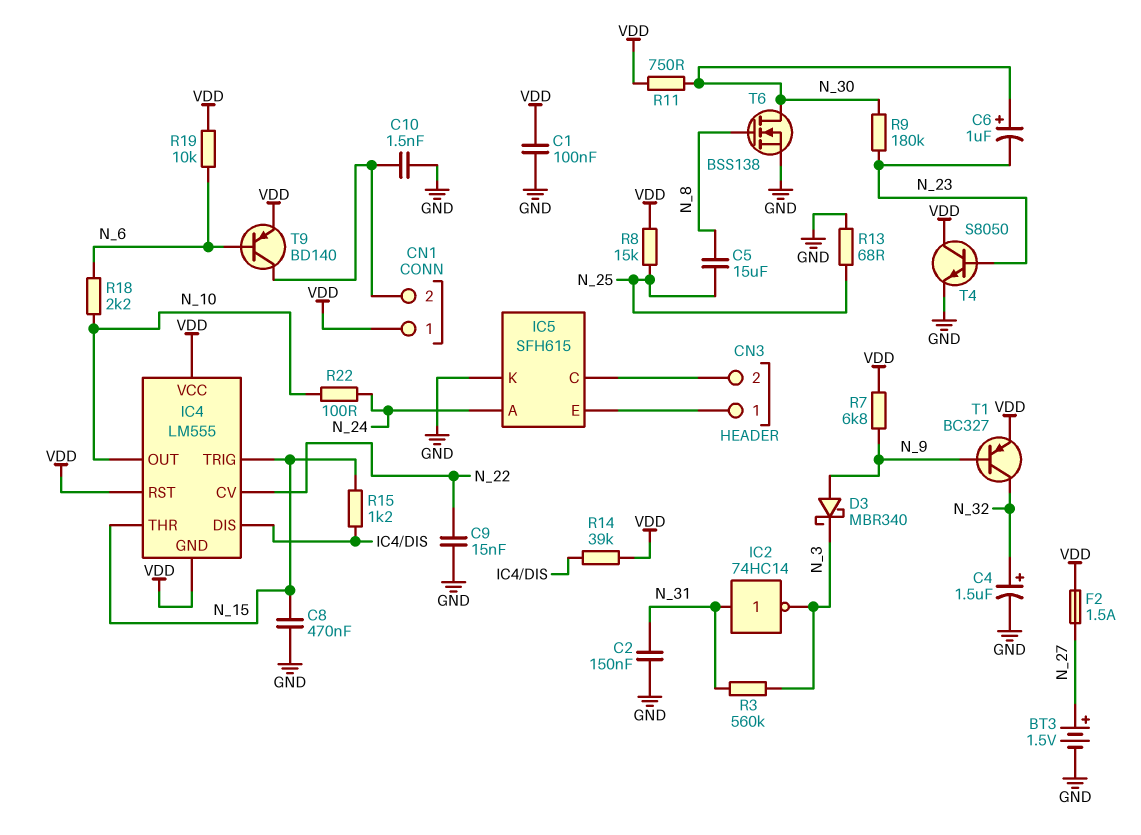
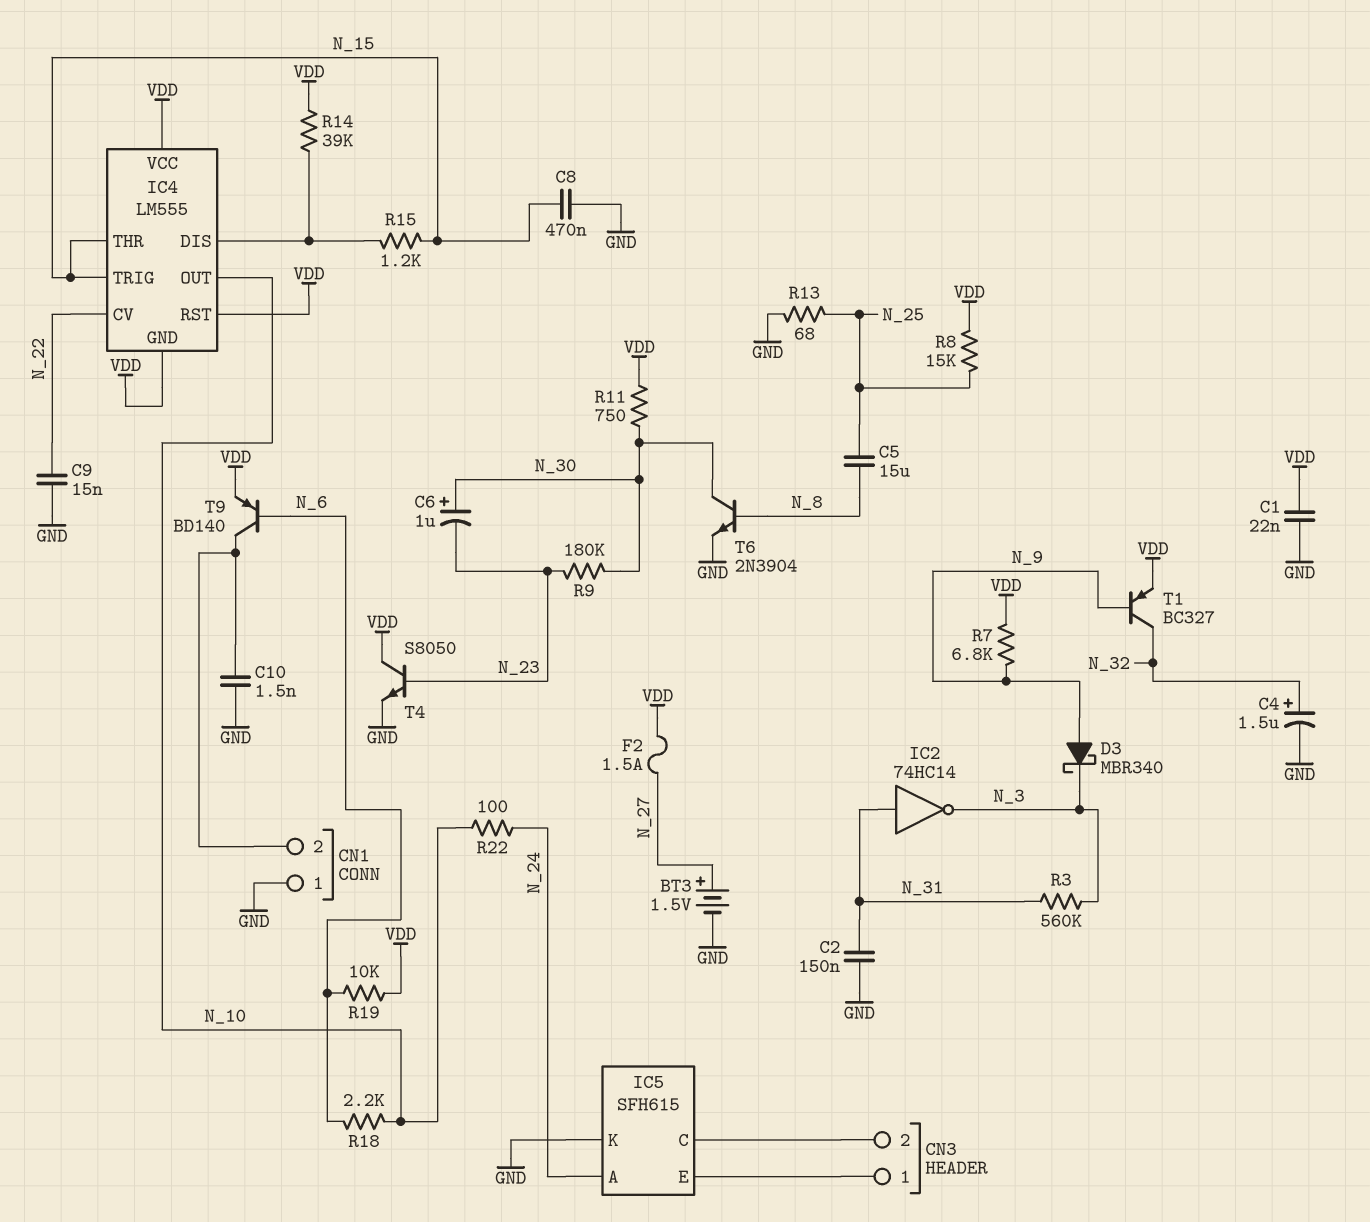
C1: 100nF (GND, VDD) -> 22nF (GND, VDD)
CN1 pin 1: VDD -> GND
T6: NMOS BSS138 (G N_8, D N_30, S GND) -> NPN 2N3904 (B N_8, C N_30, E GND)

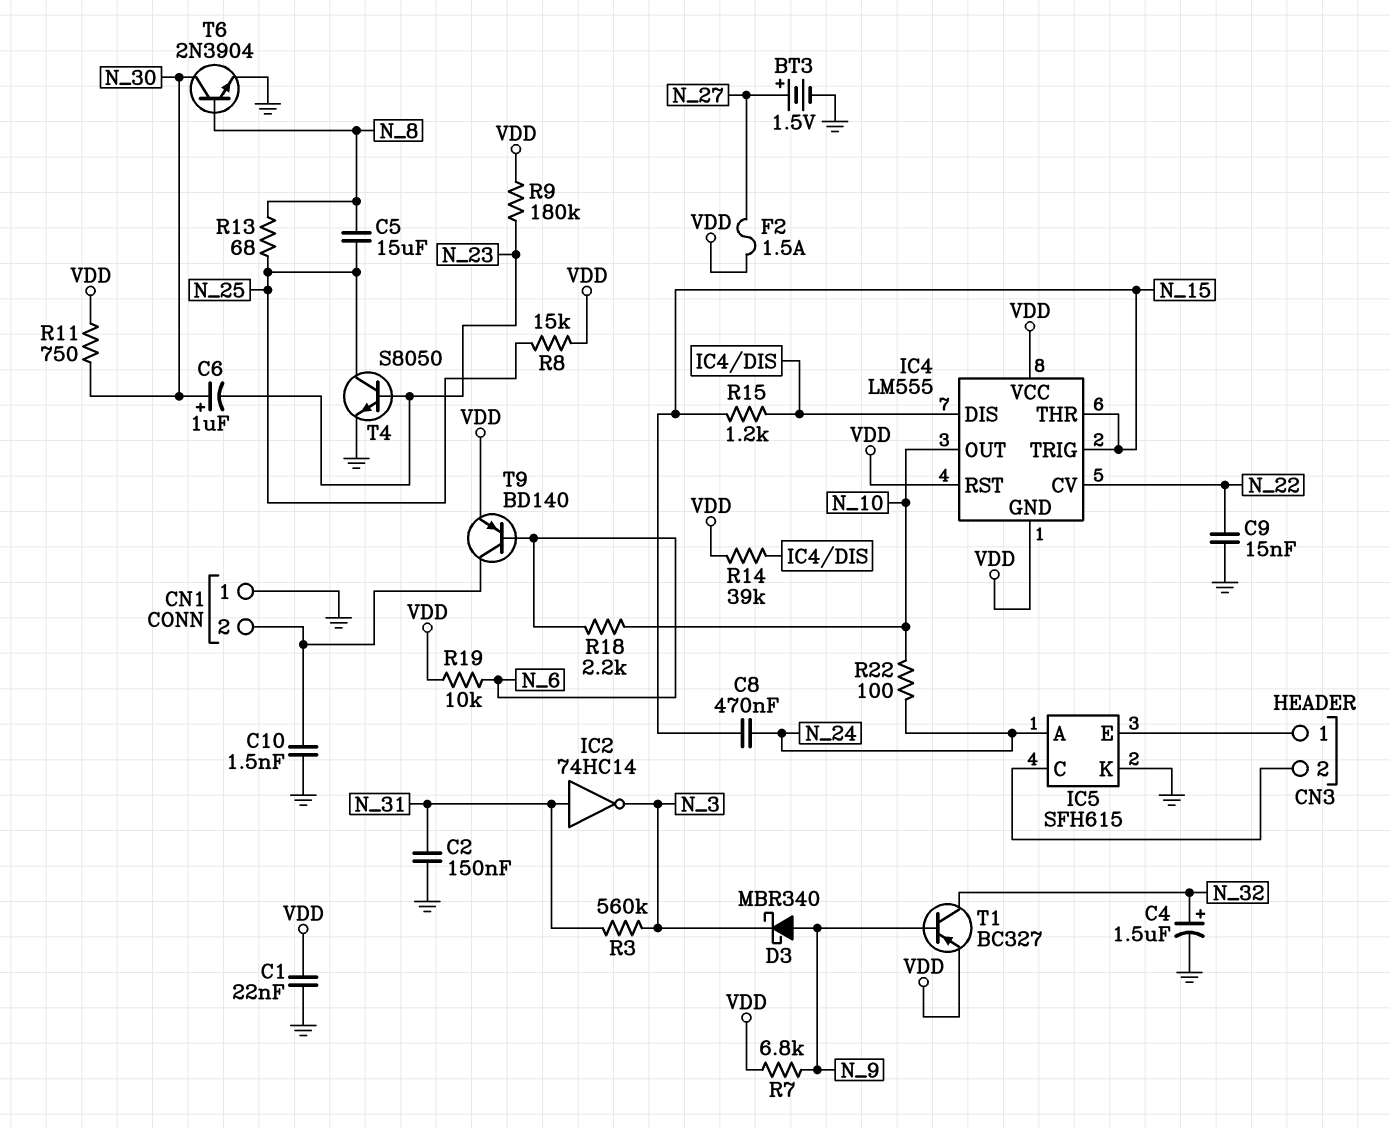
C8: 470nF (GND, N_15) -> 470nF (N_15, N_24)
R9: 180k (N_23, N_30) -> 180k (N_23, VDD)
R13: 68 (GND, N_25) -> 68 (N_8, N_25)
T4: NPN S8050 (B N_23, C VDD, E GND) -> NPN S8050 (B N_23, C N_25, E GND)

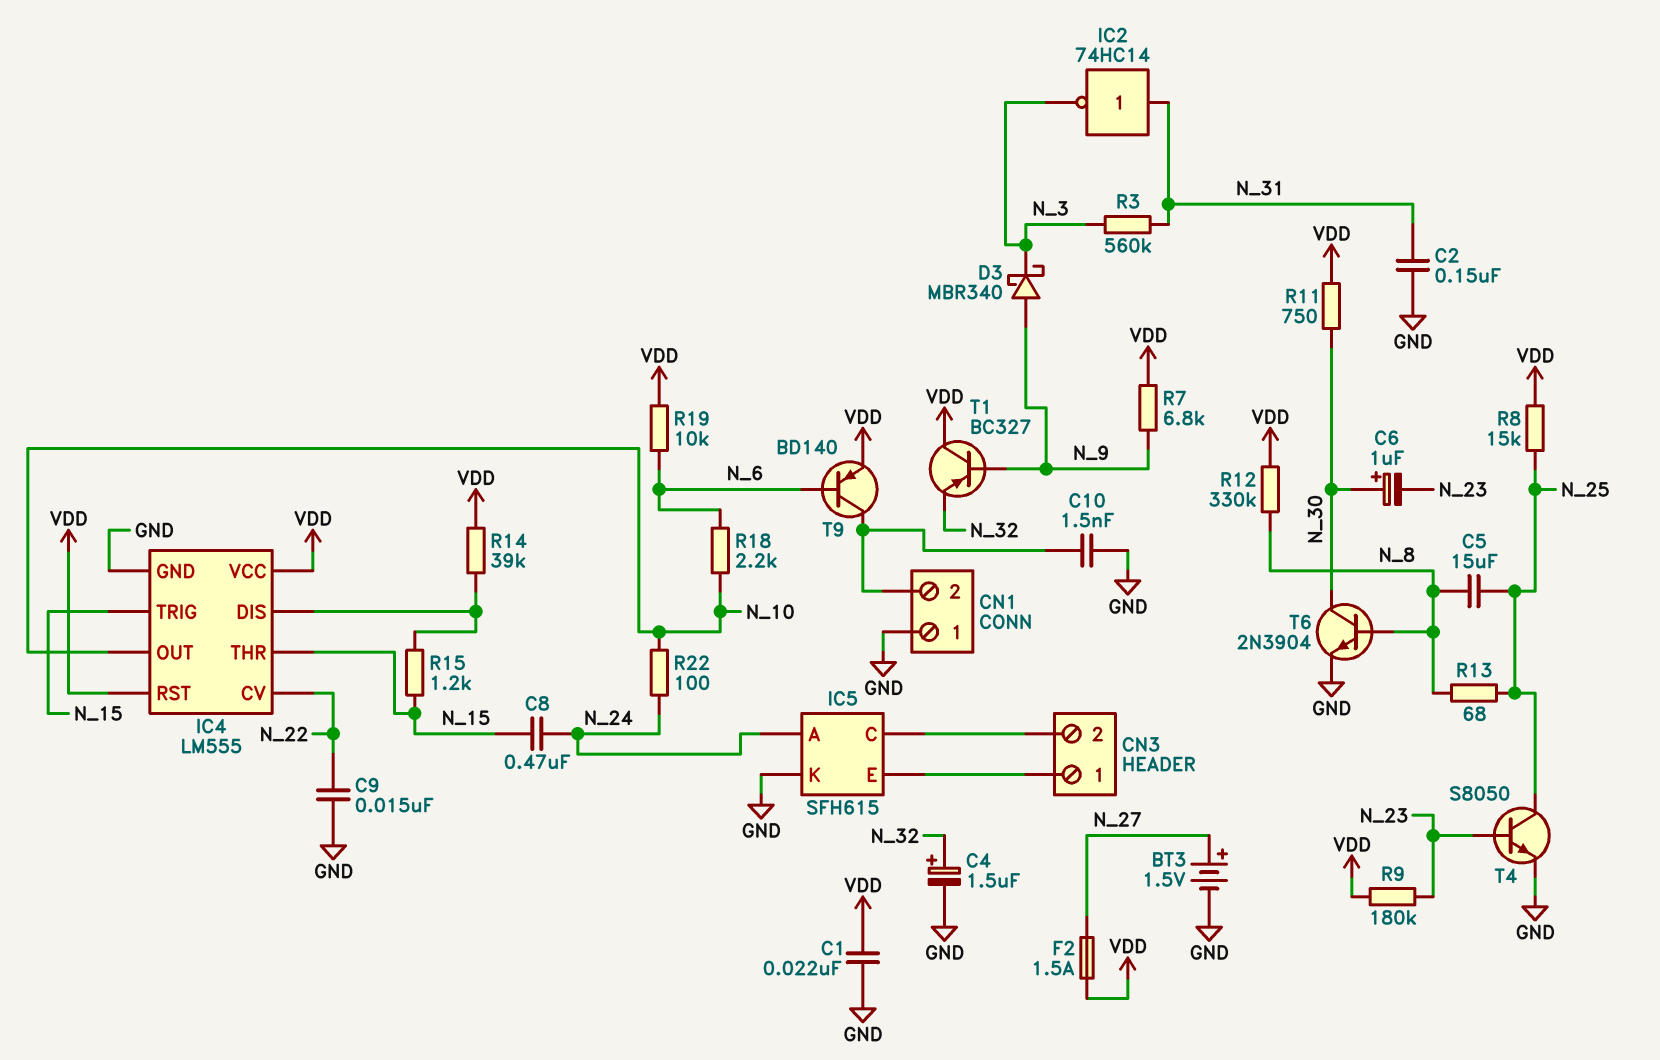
IC4 pin GND: VDD -> GND
R12: none -> 330k (N_8, VDD)
T1: PNP BC327 (B N_9, C N_32, E VDD) -> PNP BC327 (B N_9, C VDD, E N_32)

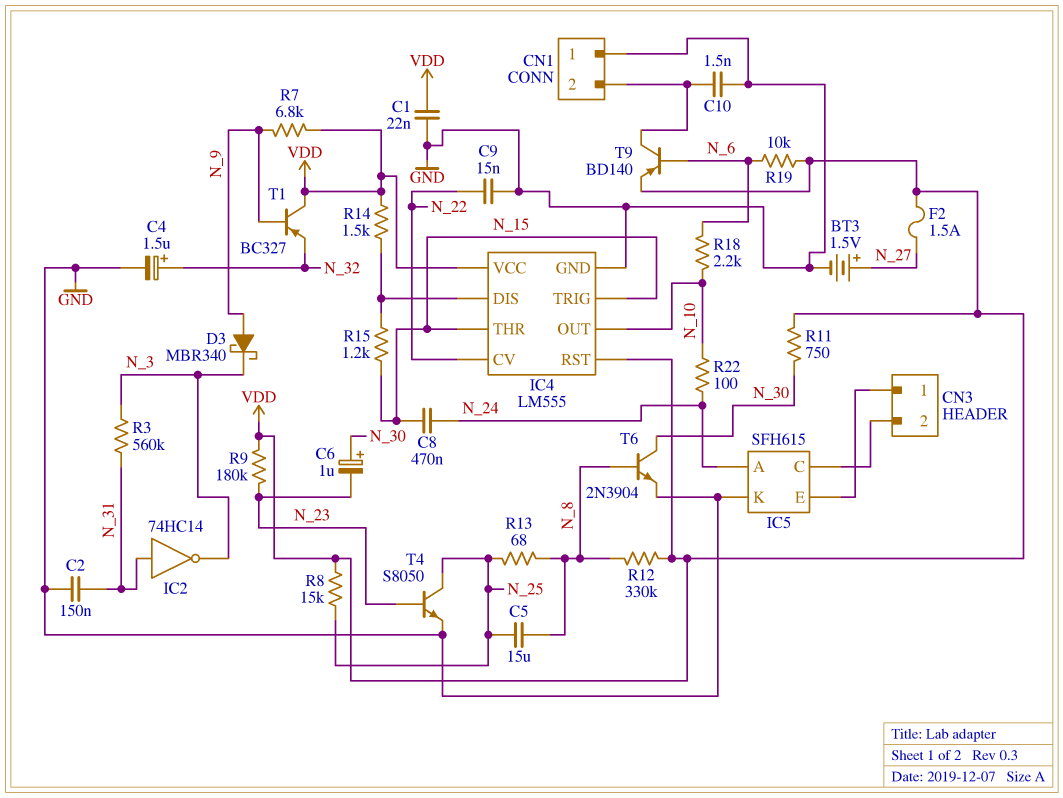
R14: 39k (IC4/DIS, VDD) -> 1.5k (IC4/DIS, VDD)

